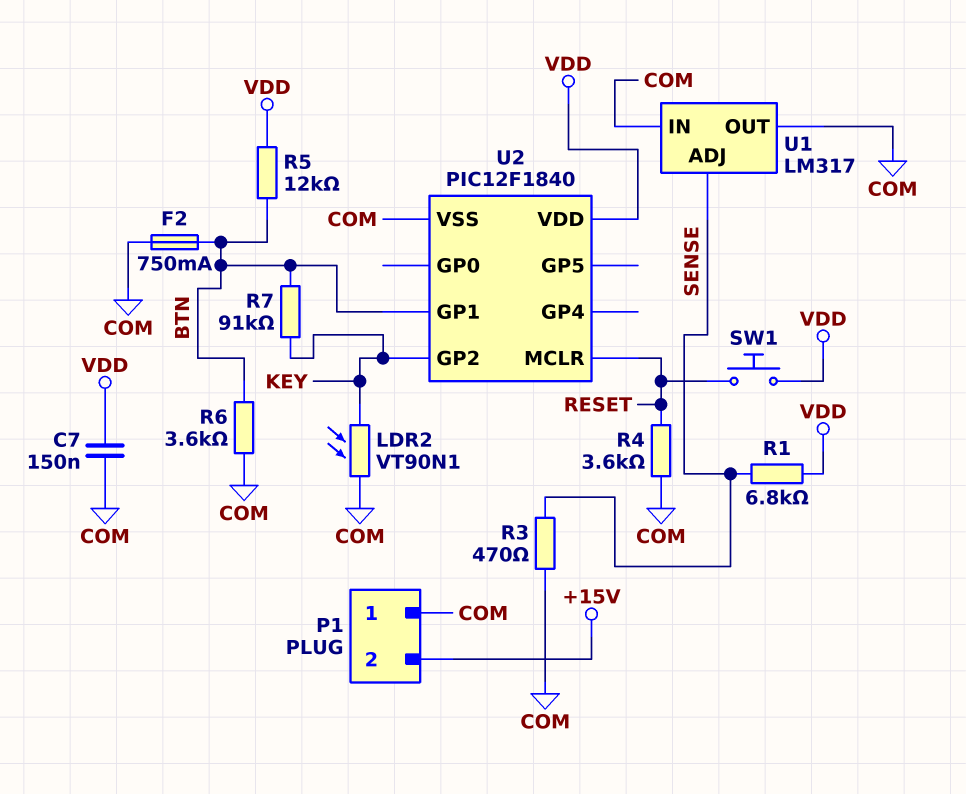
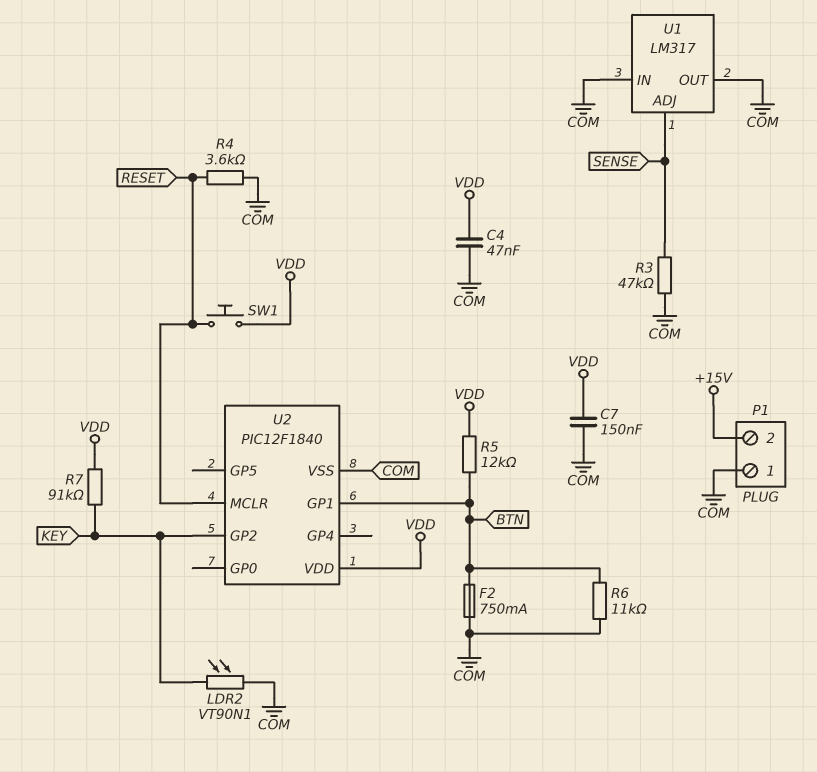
C4: none -> 47nF (COM, VDD)
R1: 6.8k (SENSE, VDD) -> none
R3: 470 (COM, SENSE) -> 47k (COM, SENSE)
R6: 3.6k (BTN, COM) -> 11k (BTN, COM)
R7: 91k (BTN, KEY) -> 91k (KEY, VDD)

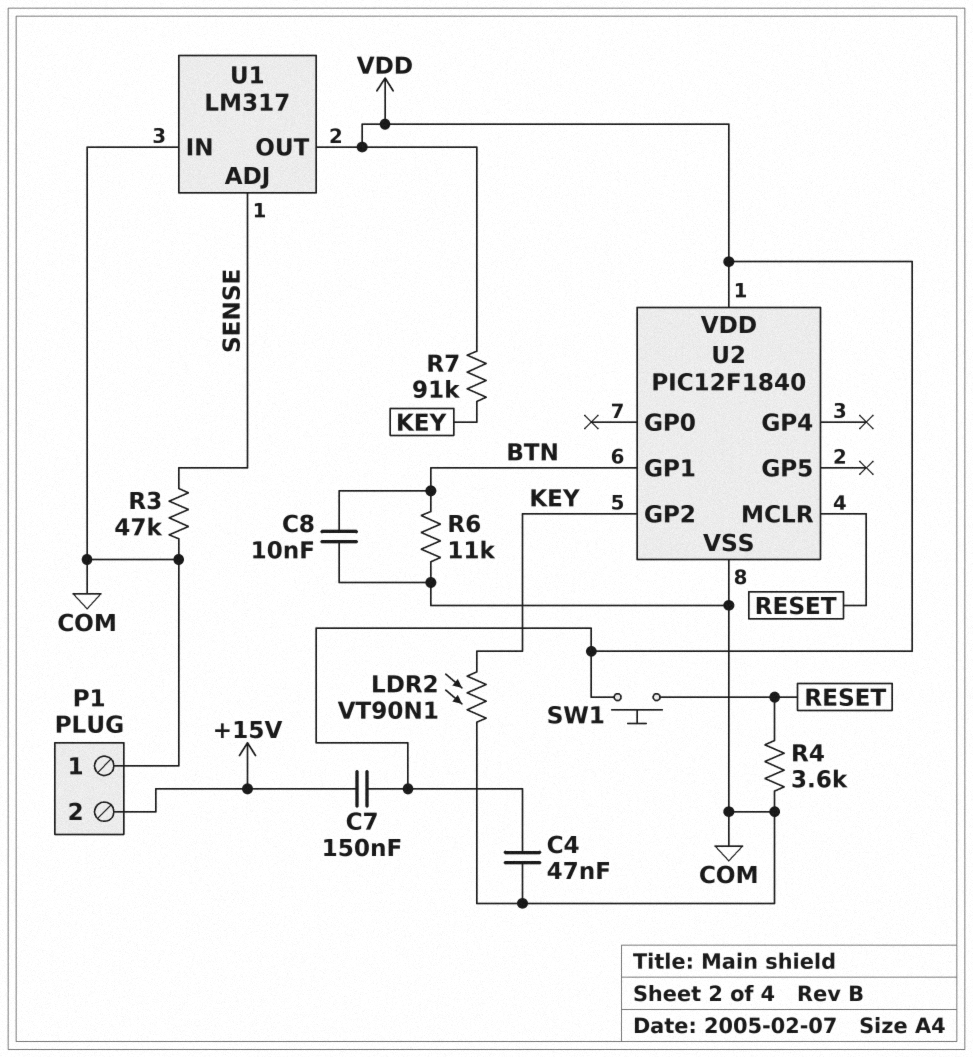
C7: 150nF (COM, VDD) -> 150nF (+15V, VDD)
C8: none -> 10nF (BTN, COM)
F2: 750mA (BTN, COM) -> none
R5: 12k (BTN, VDD) -> none
U1 pin OUT: COM -> VDD

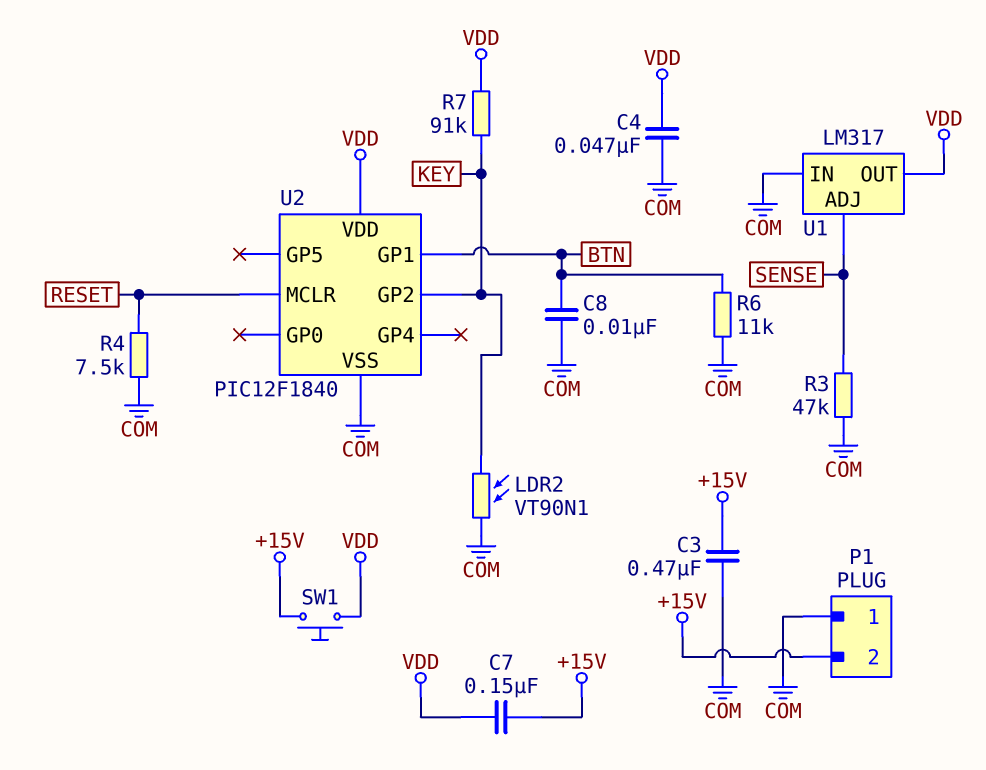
C3: none -> 470nF (+15V, COM)
R4: 3.6k (COM, RESET) -> 7.5k (COM, RESET)
SW1: button (RESET, VDD) -> button (+15V, VDD)

